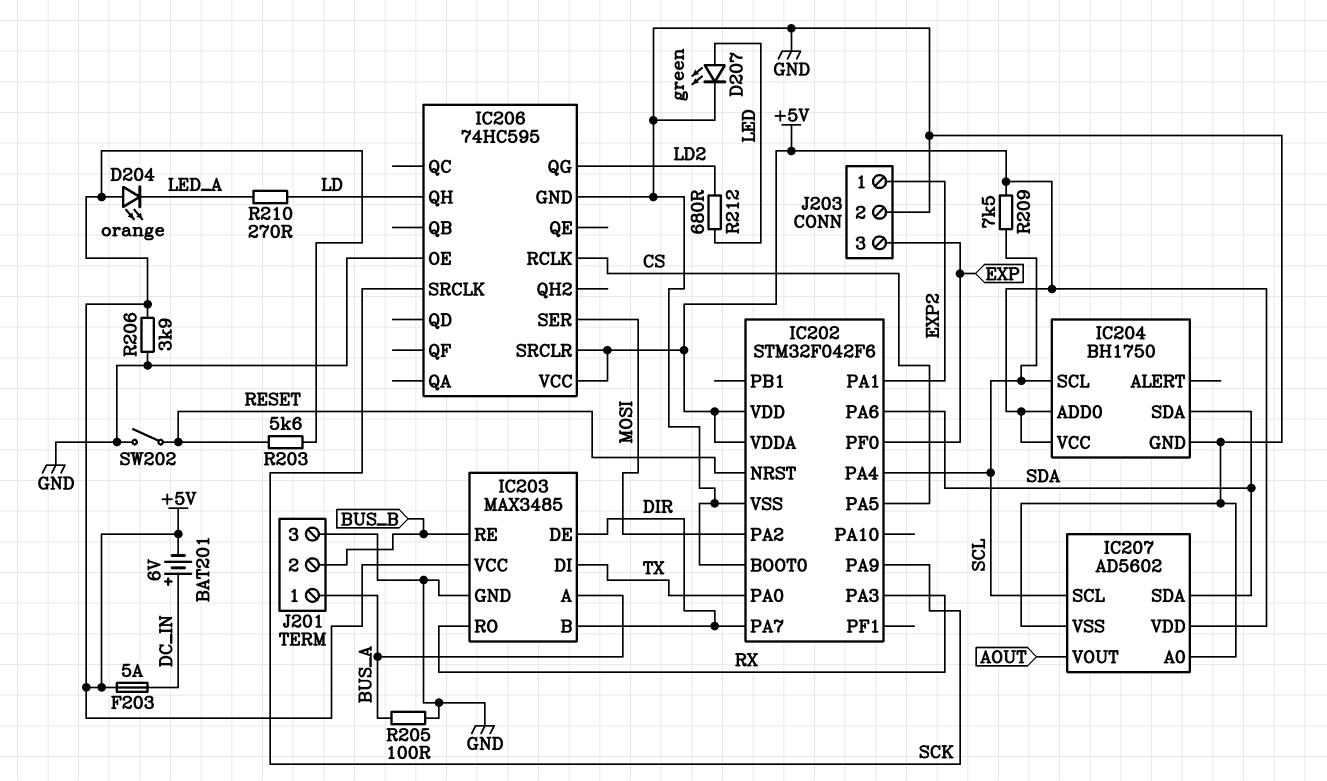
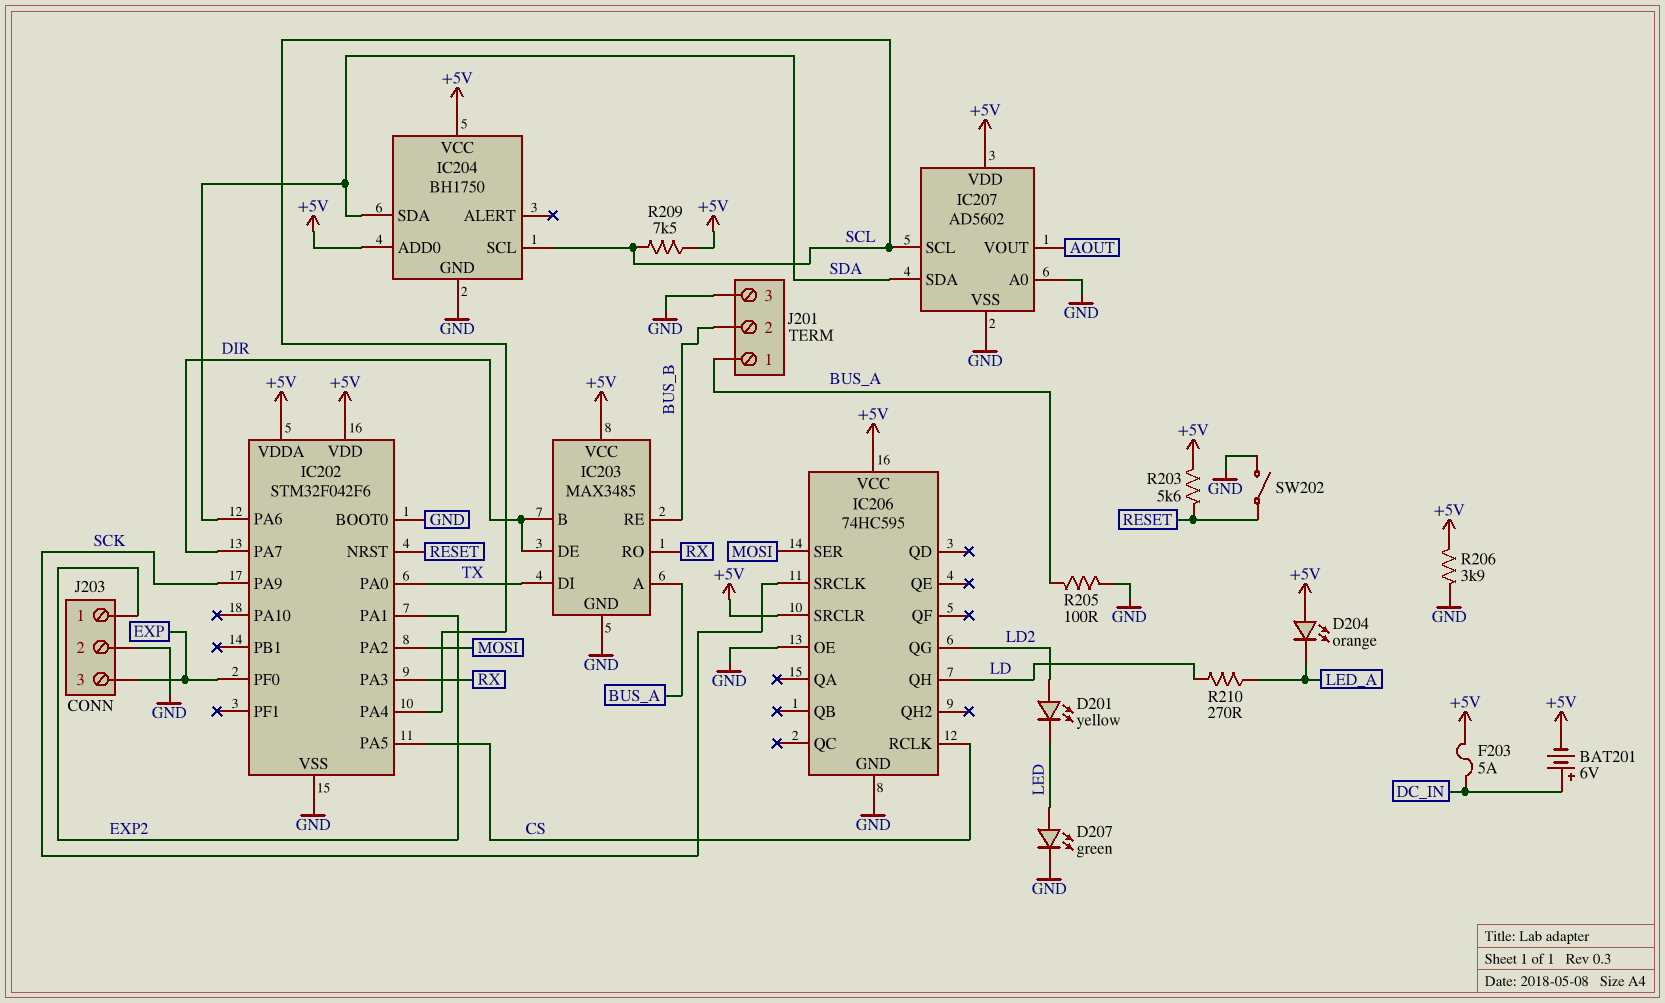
D201: none -> LED yellow (A LD2, K LED)
R212: 680 (LD2, LED) -> none

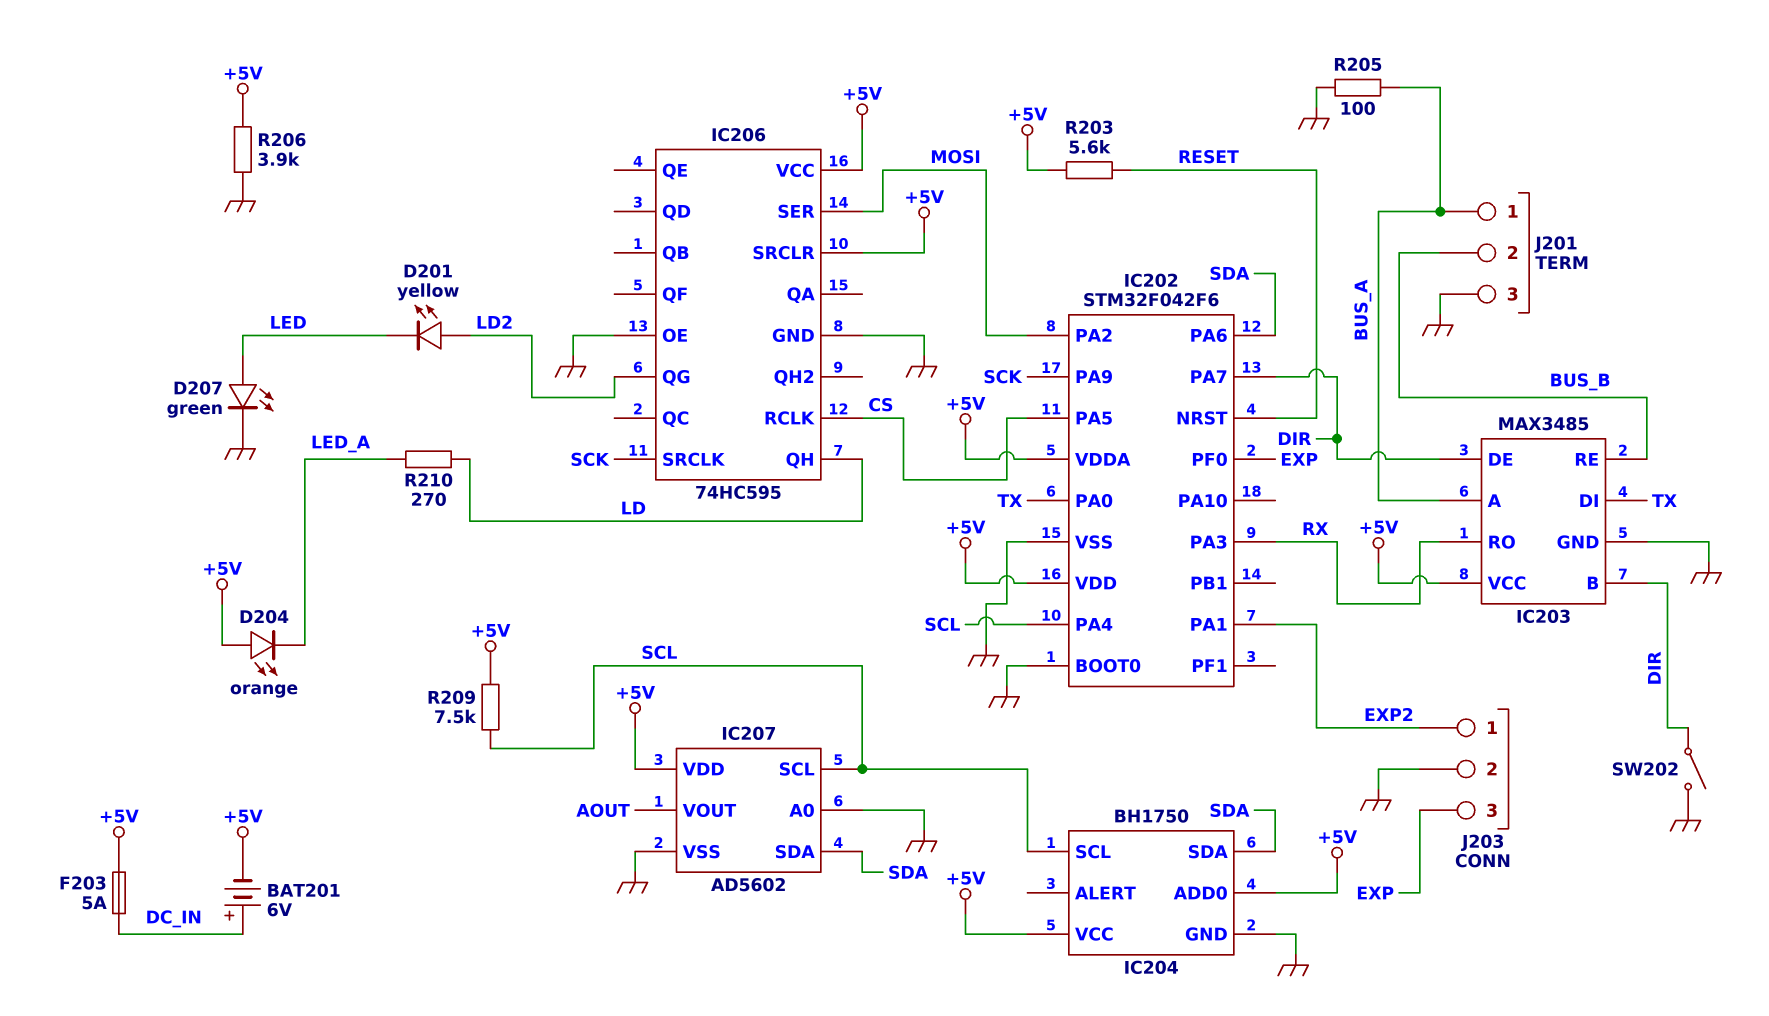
SW202: switch (GND, RESET) -> switch (DIR, GND)

